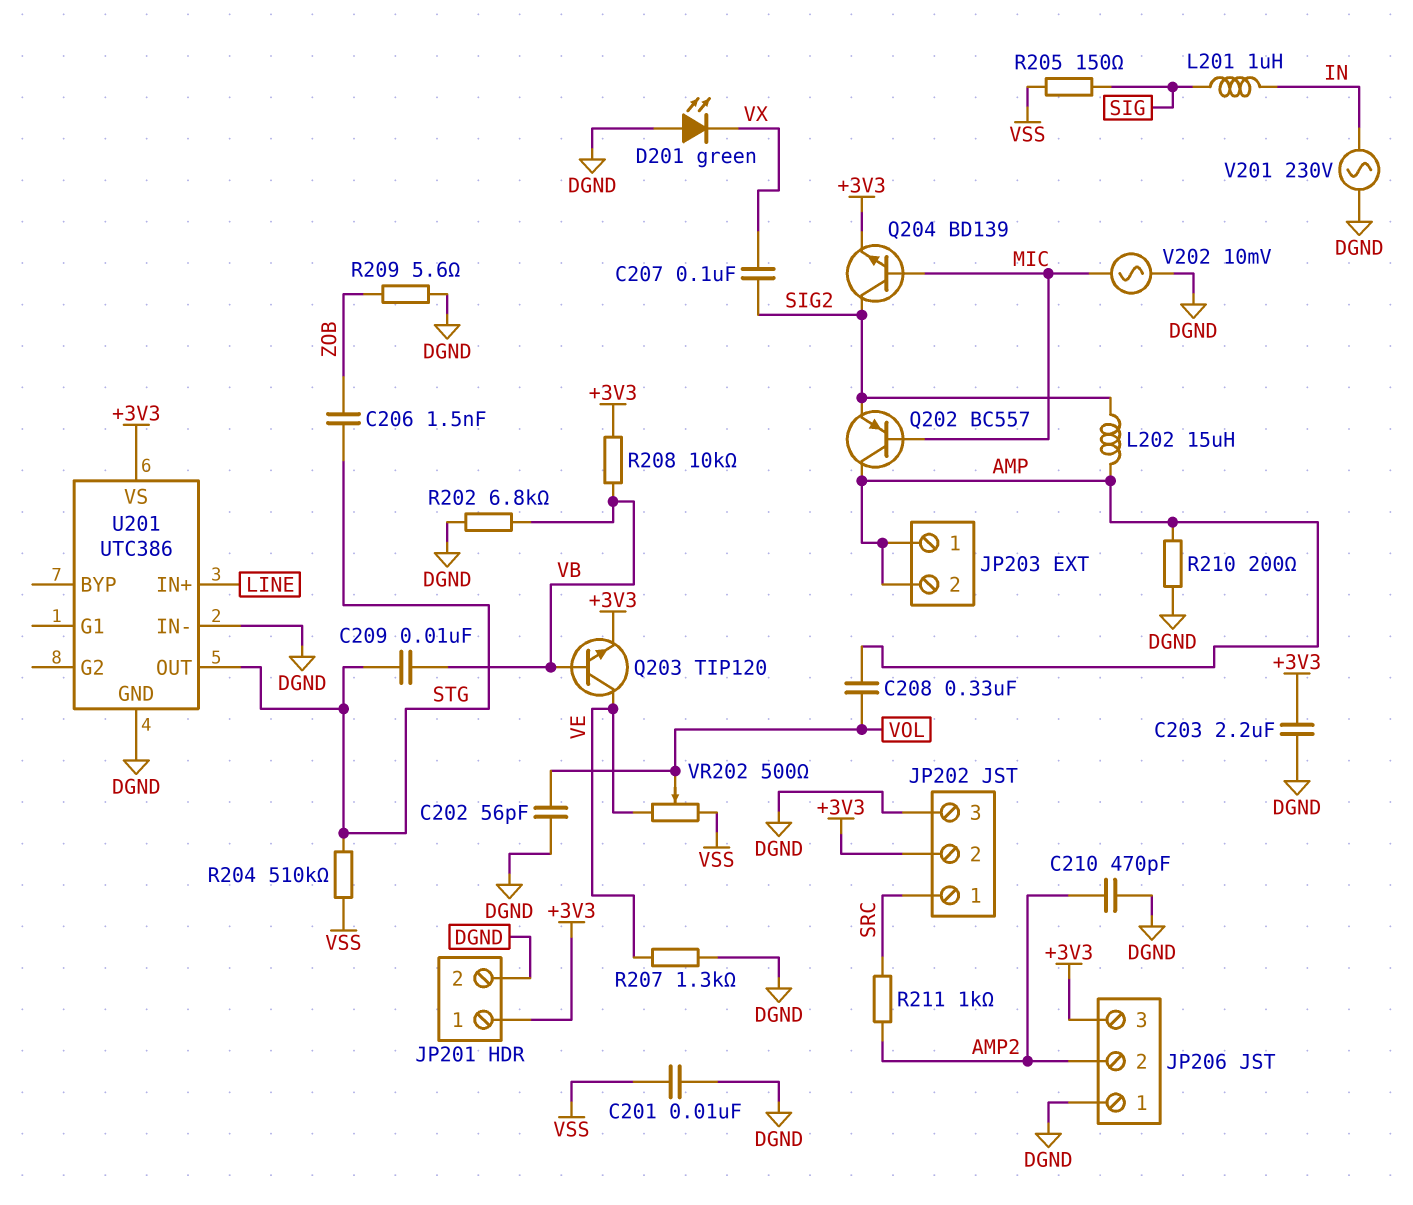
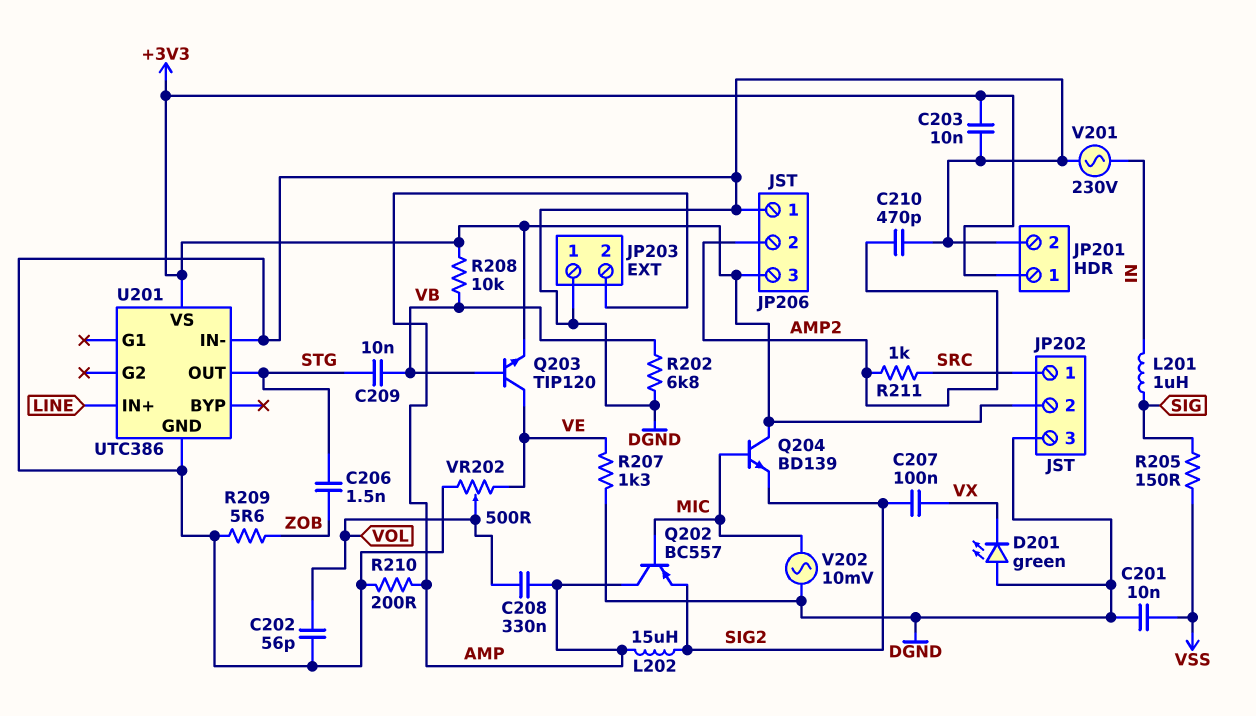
C203: 2.2uF (+3V3, DGND) -> 10nF (+3V3, DGND)
JP203 pin 1: AMP -> DGND
Q204: NPN BD139 (B MIC, C SIG2, E +3V3) -> NPN BD139 (B MIC, C +3V3, E SIG2)
R204: 510k (STG, VSS) -> none
VR202: 500 (VE, VSS, wiper VOL) -> 500 (DGND, VE, wiper VOL)

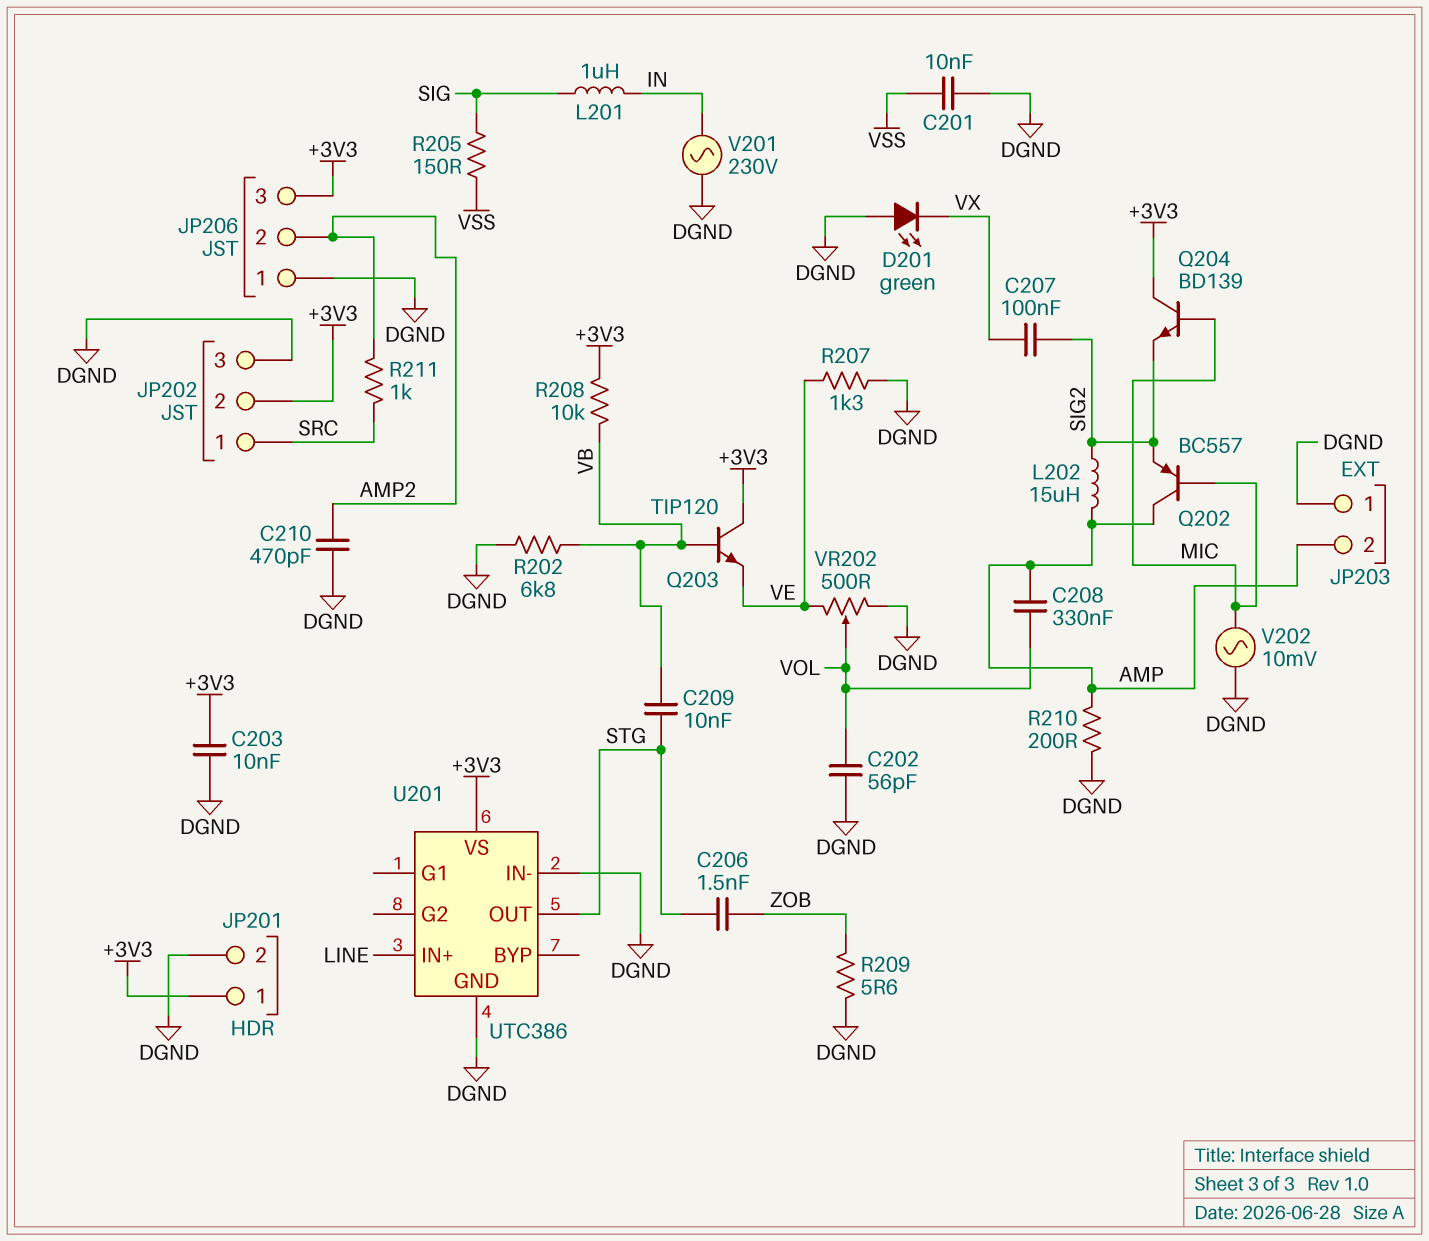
Q203: NPN TIP120 (B VB, C VE, E +3V3) -> NPN TIP120 (B VB, C +3V3, E VE)

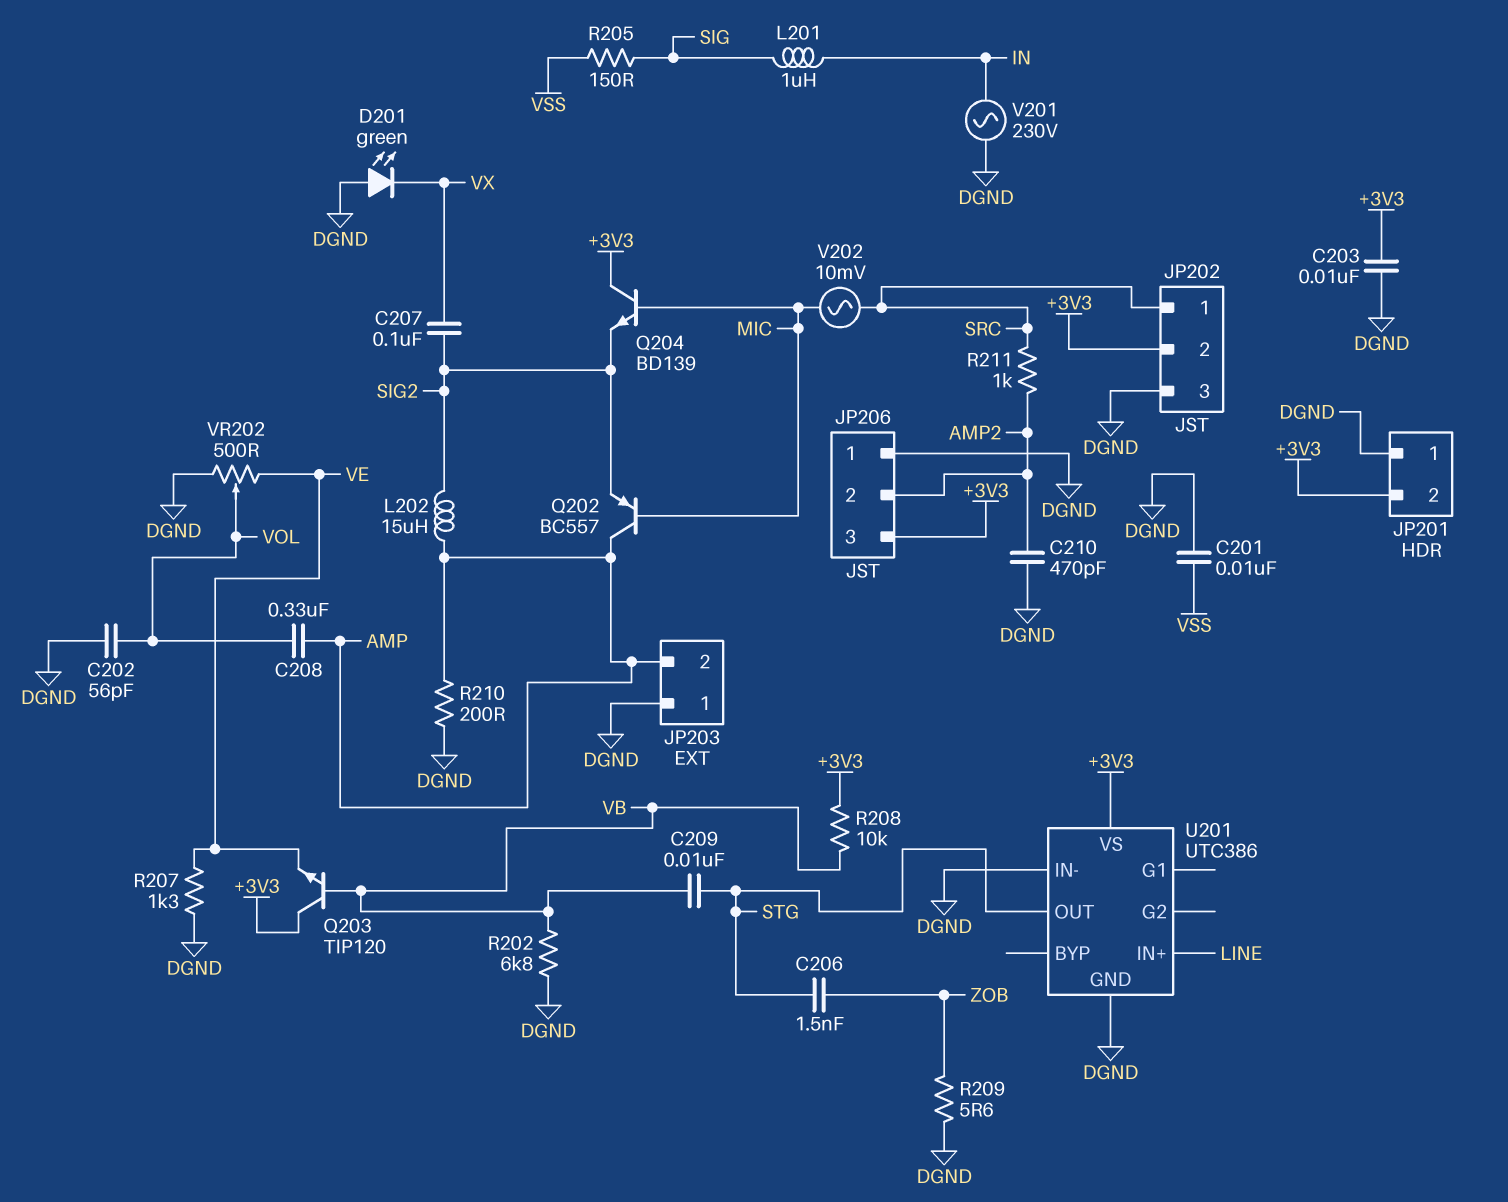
JP201 pin 1: +3V3 -> DGND
JP201 pin 2: DGND -> +3V3
V202: AC 10mV (DGND, MIC) -> AC 10mV (MIC, SRC)

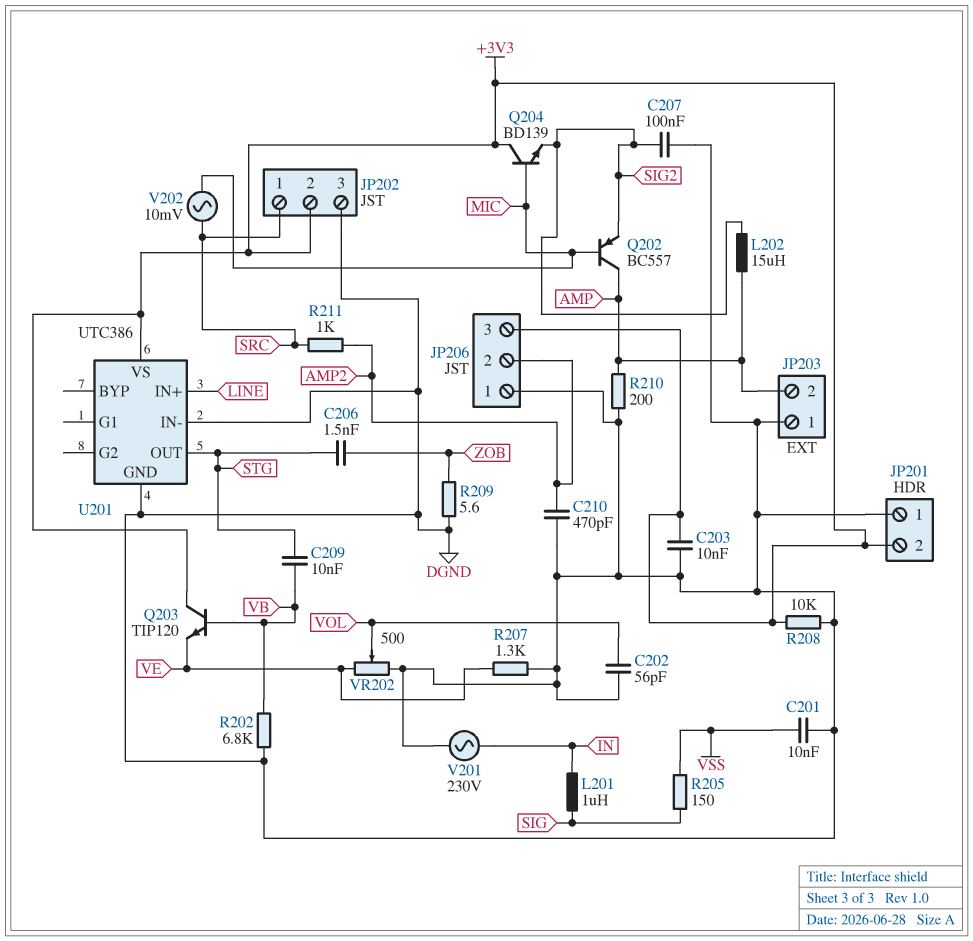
C207: 100nF (SIG2, VX) -> 100nF (DGND, SIG2)
C208: 330nF (AMP, VOL) -> none
D201: LED green (A DGND, K VX) -> none
R208: 10k (+3V3, VB) -> 10k (+3V3, DGND)

